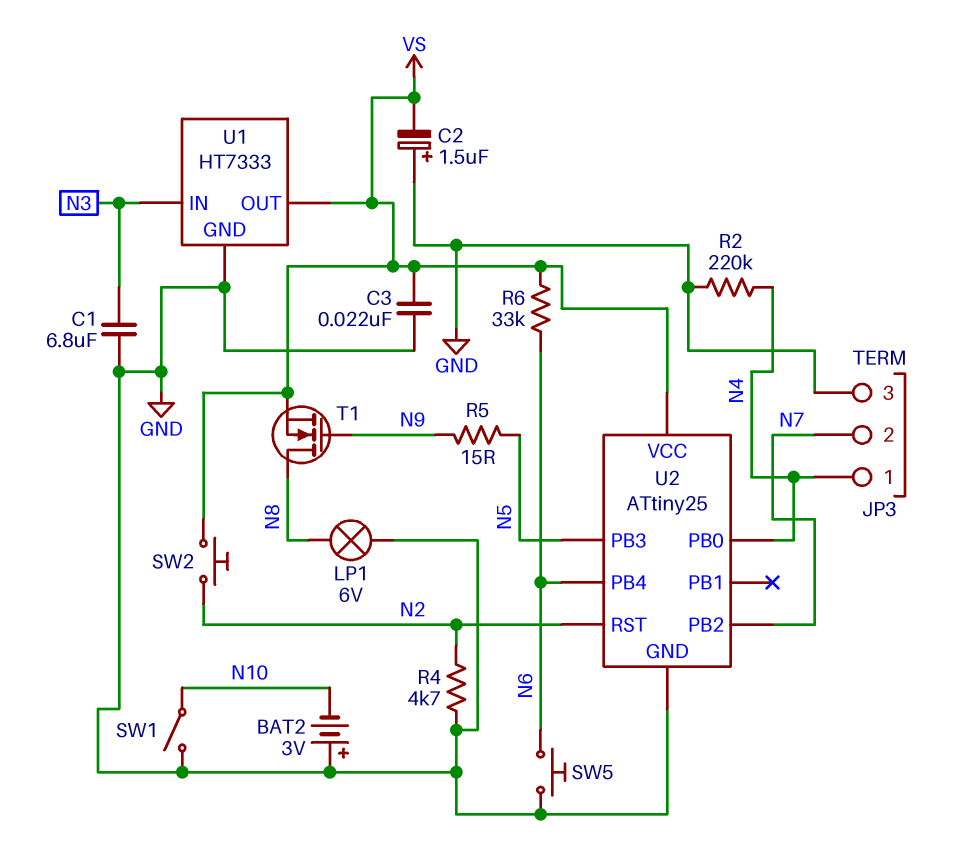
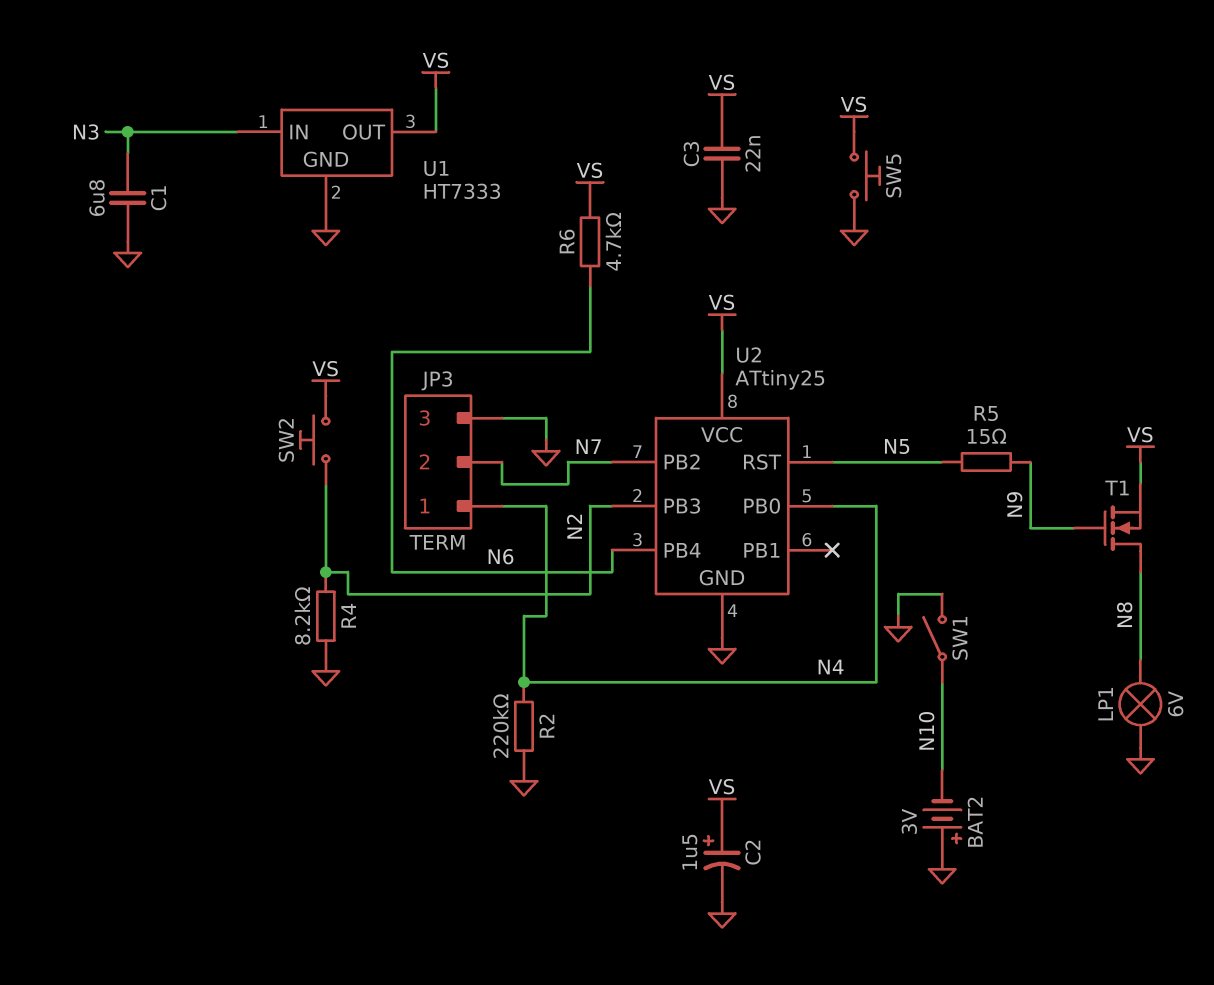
C2: 1.5uF (plus GND, minus VS) -> 1.5uF (plus VS, minus GND)
R4: 4.7k (GND, N2) -> 8.2k (GND, N2)
R6: 33k (N6, VS) -> 4.7k (N6, VS)
SW5: button (GND, N6) -> button (GND, VS)
U2 pin PB3: N5 -> N2
U2 pin RST: N2 -> N5

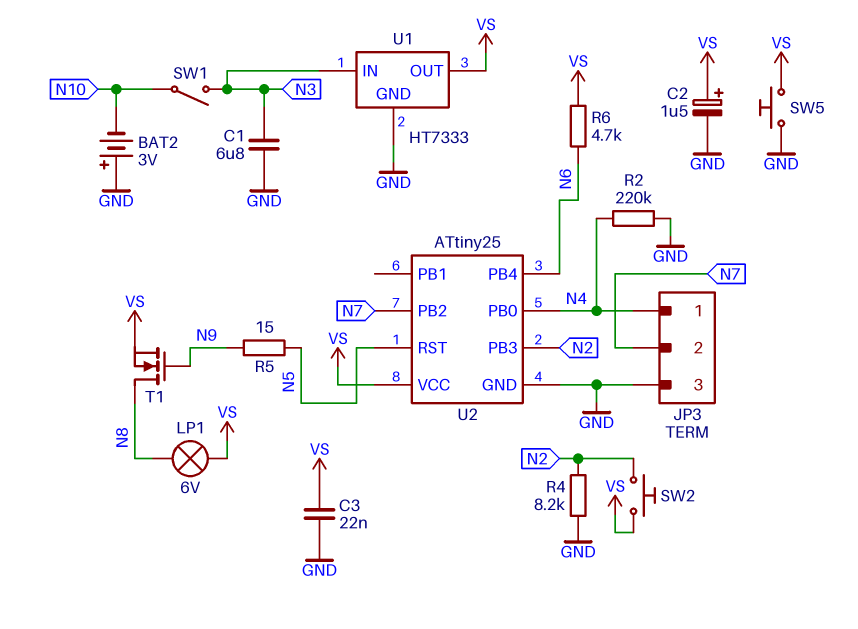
LP1: lamp 6V (GND, N8) -> lamp 6V (N8, VS)
SW1: switch (GND, N10) -> switch (N3, N10)

